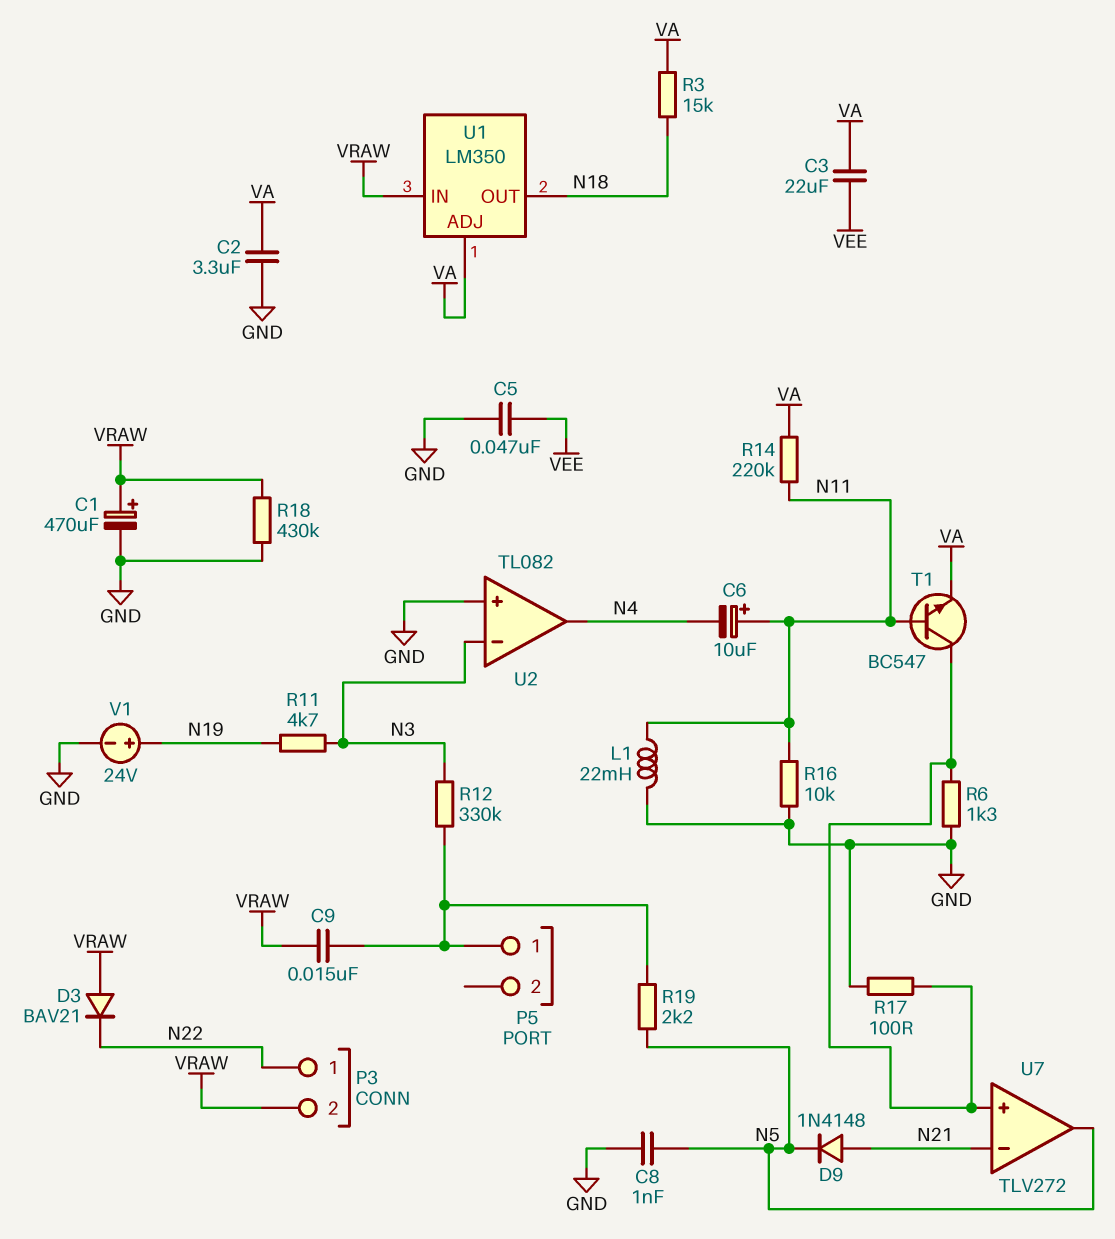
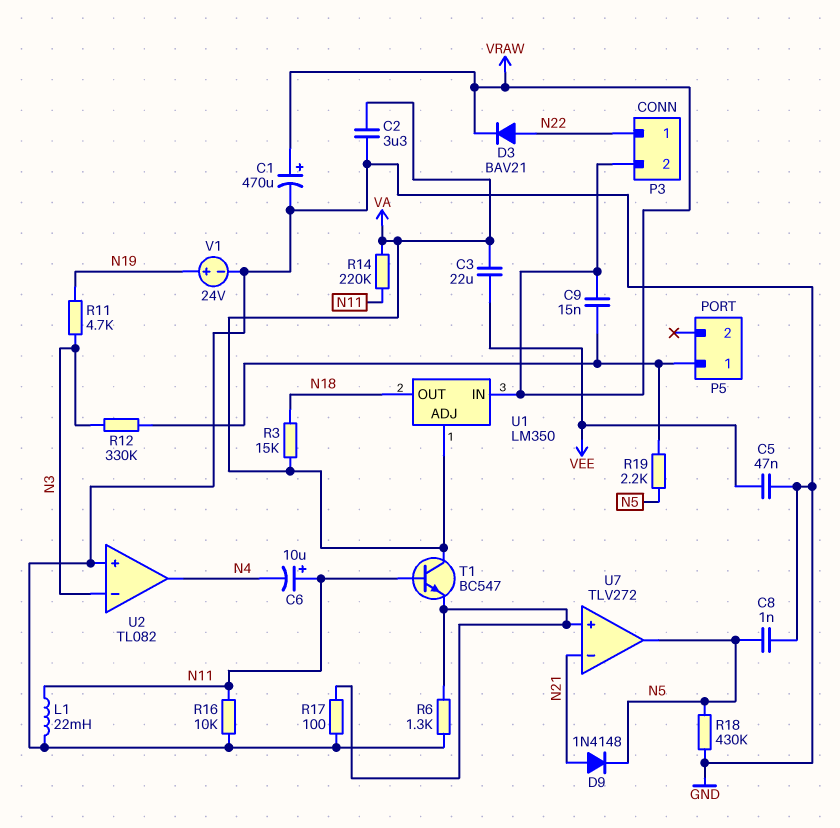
D3: diode BAV21 (A VRAW, K N22) -> diode BAV21 (A N22, K VRAW)
R18: 430k (GND, VRAW) -> 430k (GND, N5)
T1: NPN BC547 (B N11, C U7/in+, E VA) -> NPN BC547 (B N11, C VA, E U7/in+)

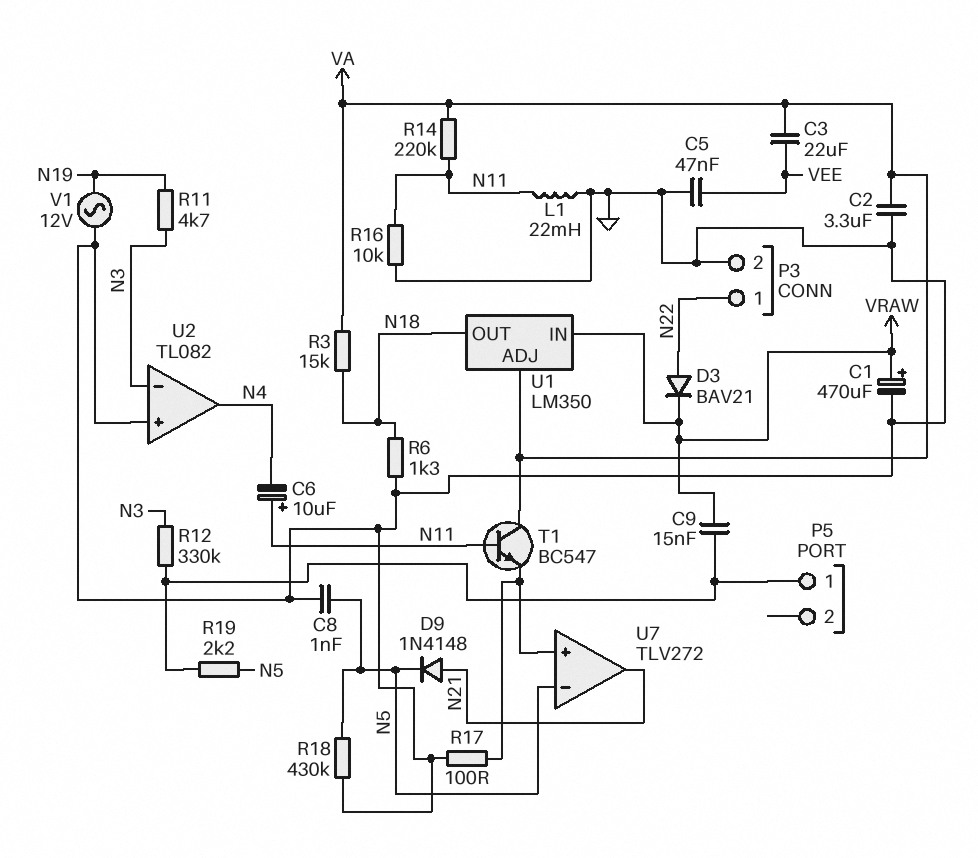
P3 pin 2: VRAW -> GND
R6: 1.3k (GND, U7/in+) -> 1.3k (GND, N18)
U7 pin in-: N21 -> N5
U7 pin out: N5 -> N21
V1: 24V (plus N19, minus GND) -> AC 12V (GND, N19)

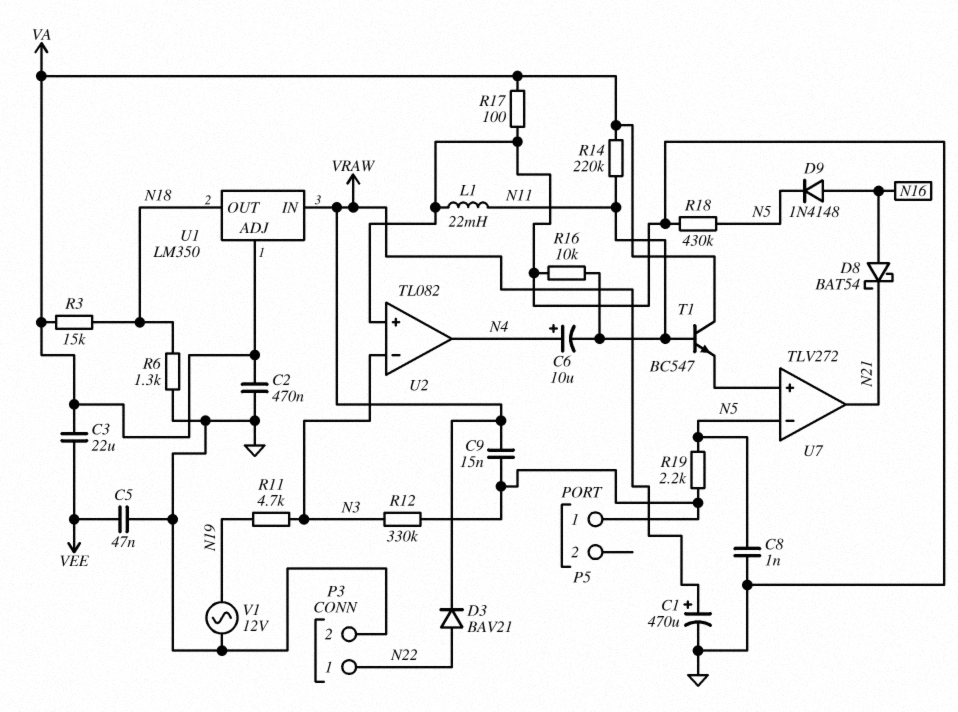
C2: 3.3uF (GND, VA) -> 470nF (GND, VA)
C6: 10uF (plus N11, minus N4) -> 10uF (plus N4, minus N11)
D8: none -> schottky BAT54 (A N16, K N21)
D9: diode 1N4148 (A N21, K N5) -> diode 1N4148 (A N16, K N5)
R17: 100 (GND, U7/in+) -> 100 (GND, VA)

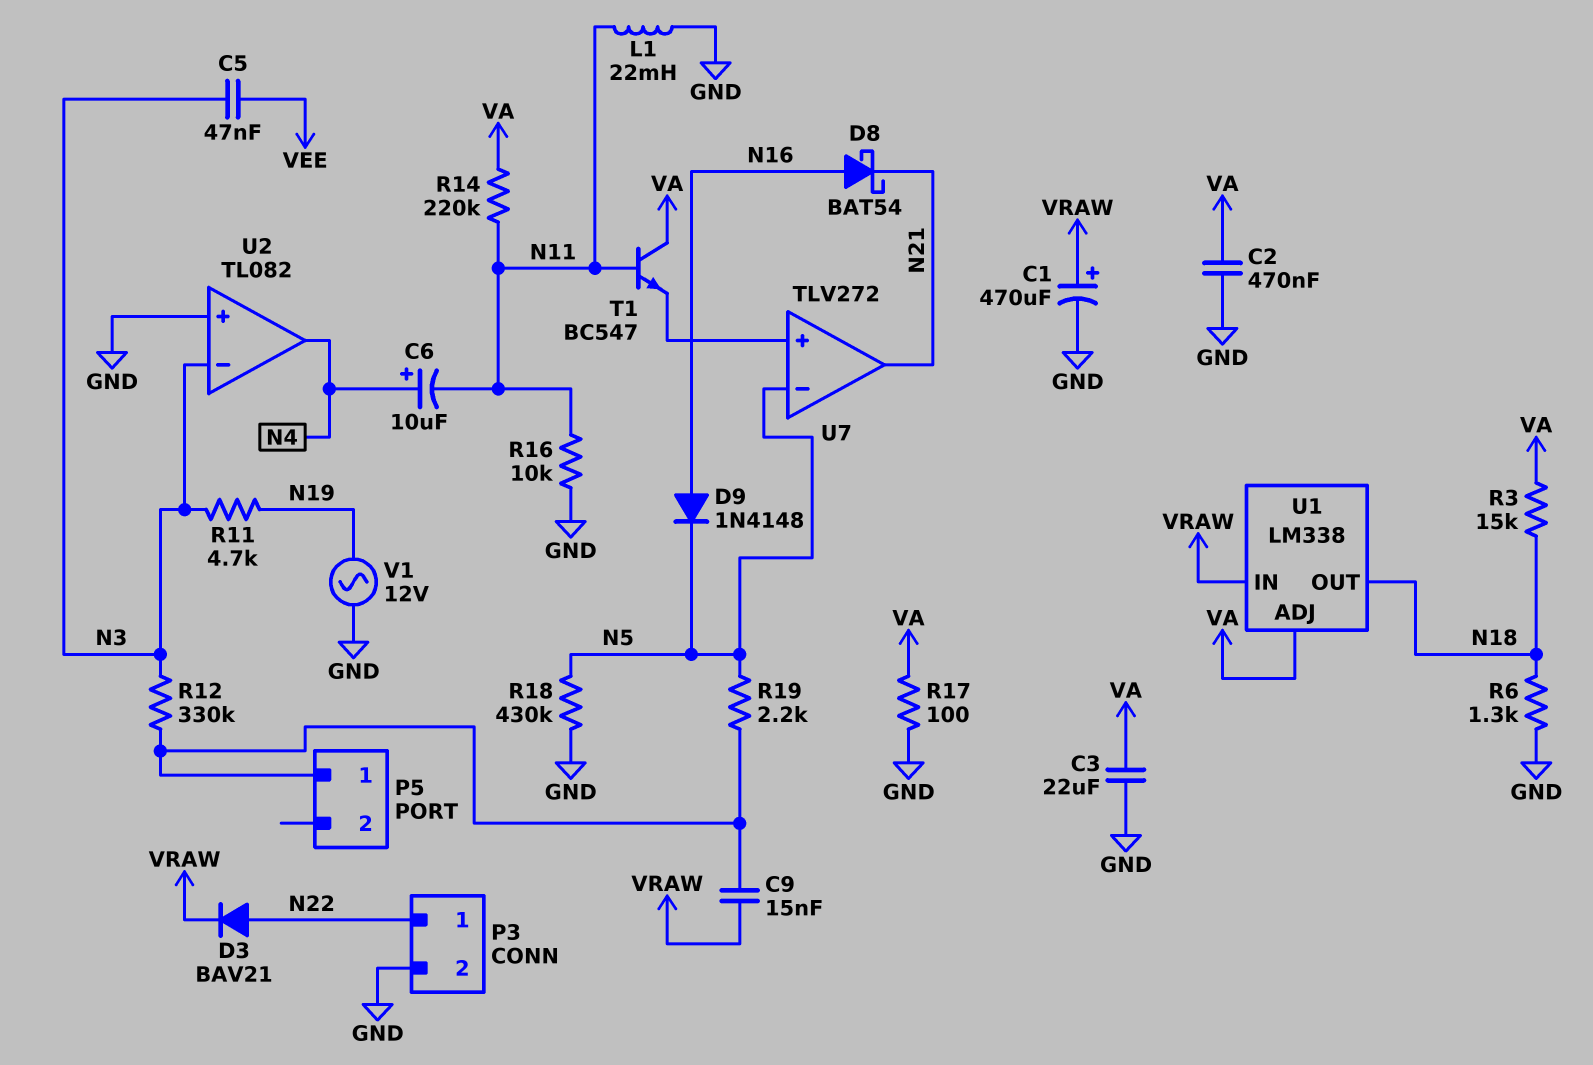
C3: 22uF (VA, VEE) -> 22uF (GND, VA)
C5: 47nF (GND, VEE) -> 47nF (N3, VEE)
C8: 1nF (GND, N5) -> none
U1: LM350 -> LM338

